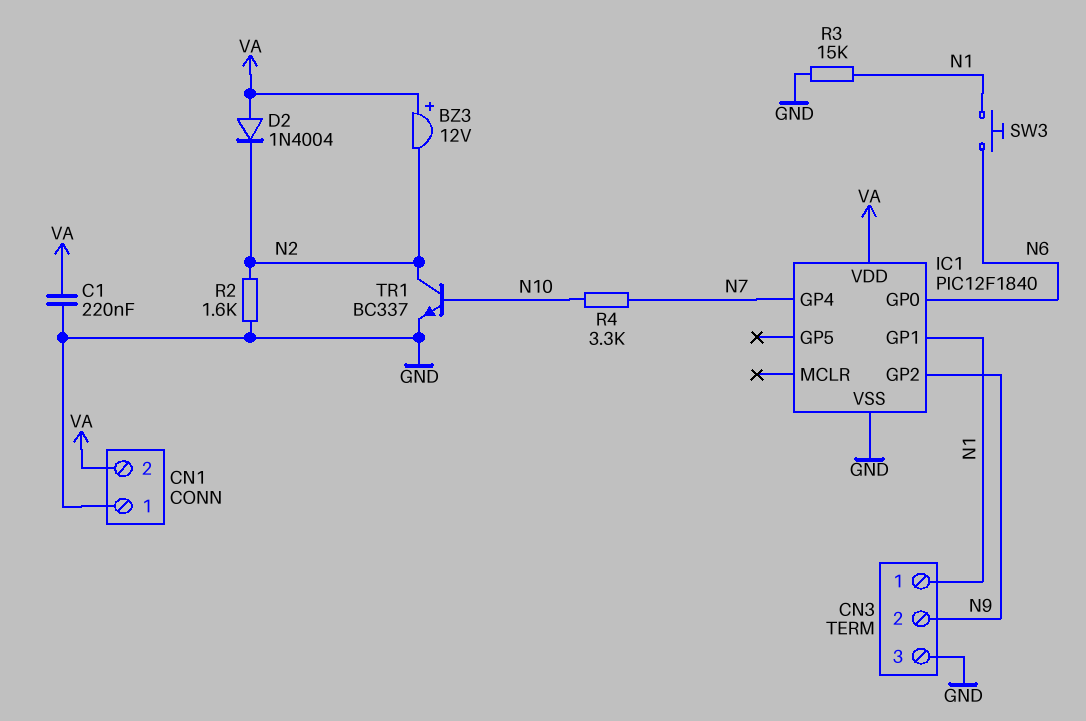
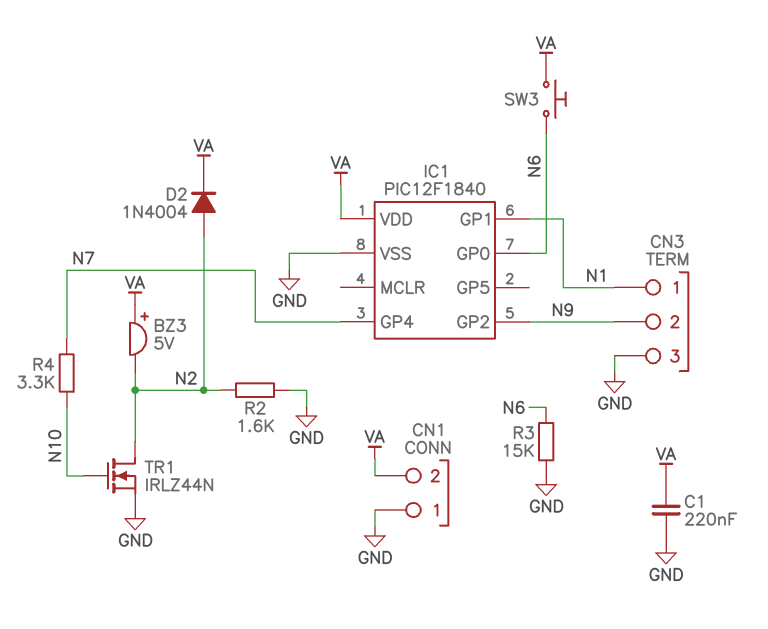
BZ3: buzzer 12V (plus VA, minus N2) -> buzzer 5V (plus VA, minus N2)
D2: diode 1N4004 (A VA, K N2) -> diode 1N4004 (A N2, K VA)
R3: 15k (GND, N1) -> 15k (GND, N6)
SW3: button (N1, N6) -> button (N6, VA)
TR1: NPN BC337 (B N10, C N2, E GND) -> NMOS IRLZ44N (G N10, D N2, S GND)

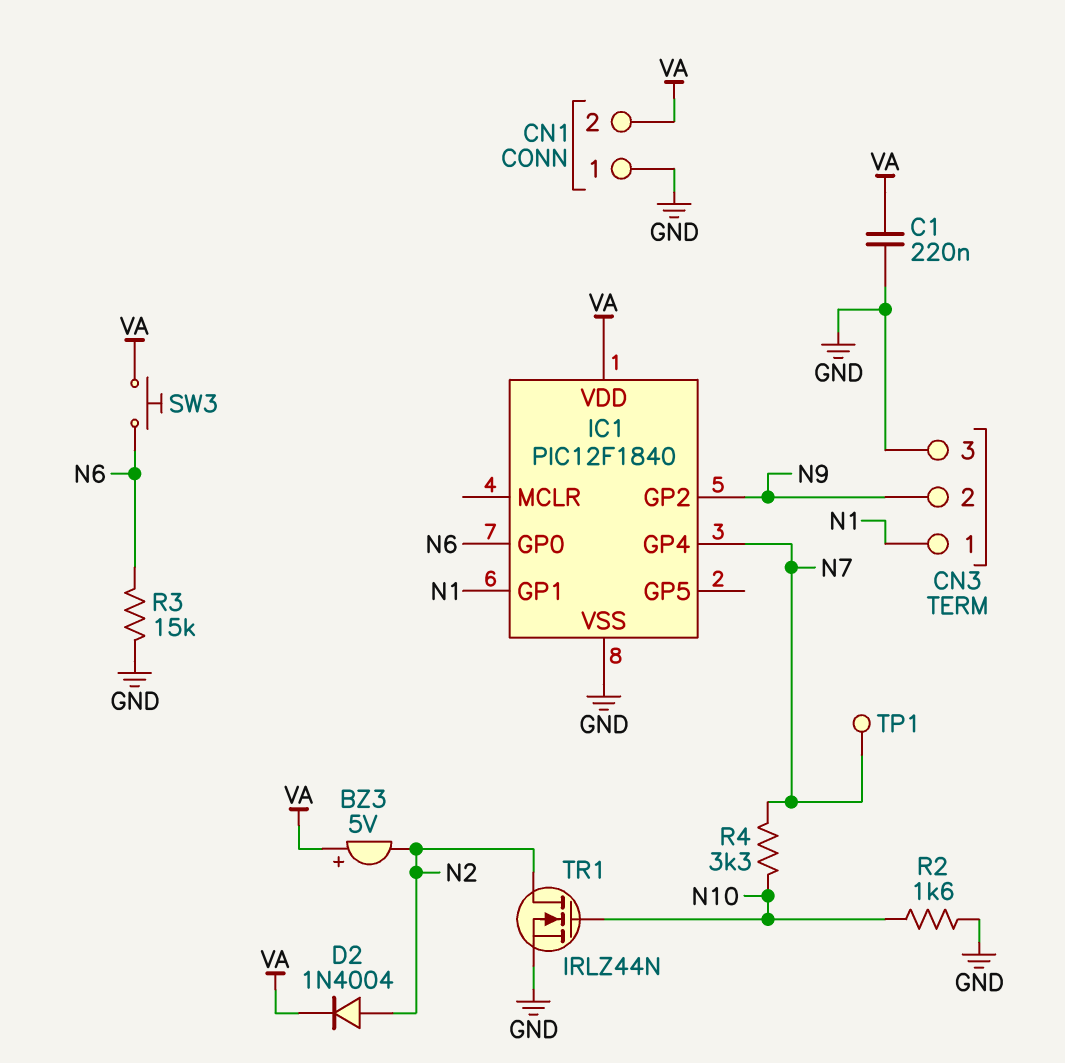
R2: 1.6k (GND, N2) -> 1.6k (GND, N10)
TP1: none -> test point (N7)

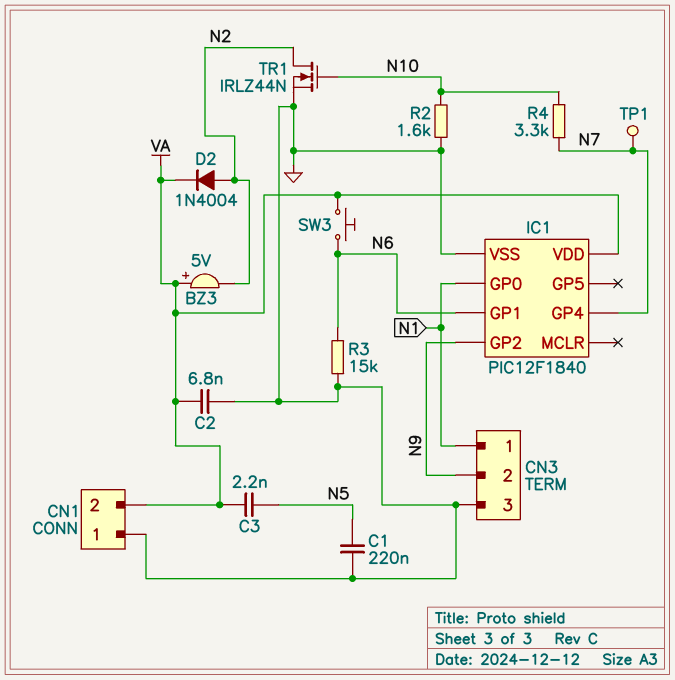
C1: 220nF (GND, VA) -> 220nF (GND, N5)
C2: none -> 6.8nF (GND, VA)
C3: none -> 2.2nF (N5, VA)
IC1 pin GP0: N6 -> N1
IC1 pin GP1: N1 -> N6

